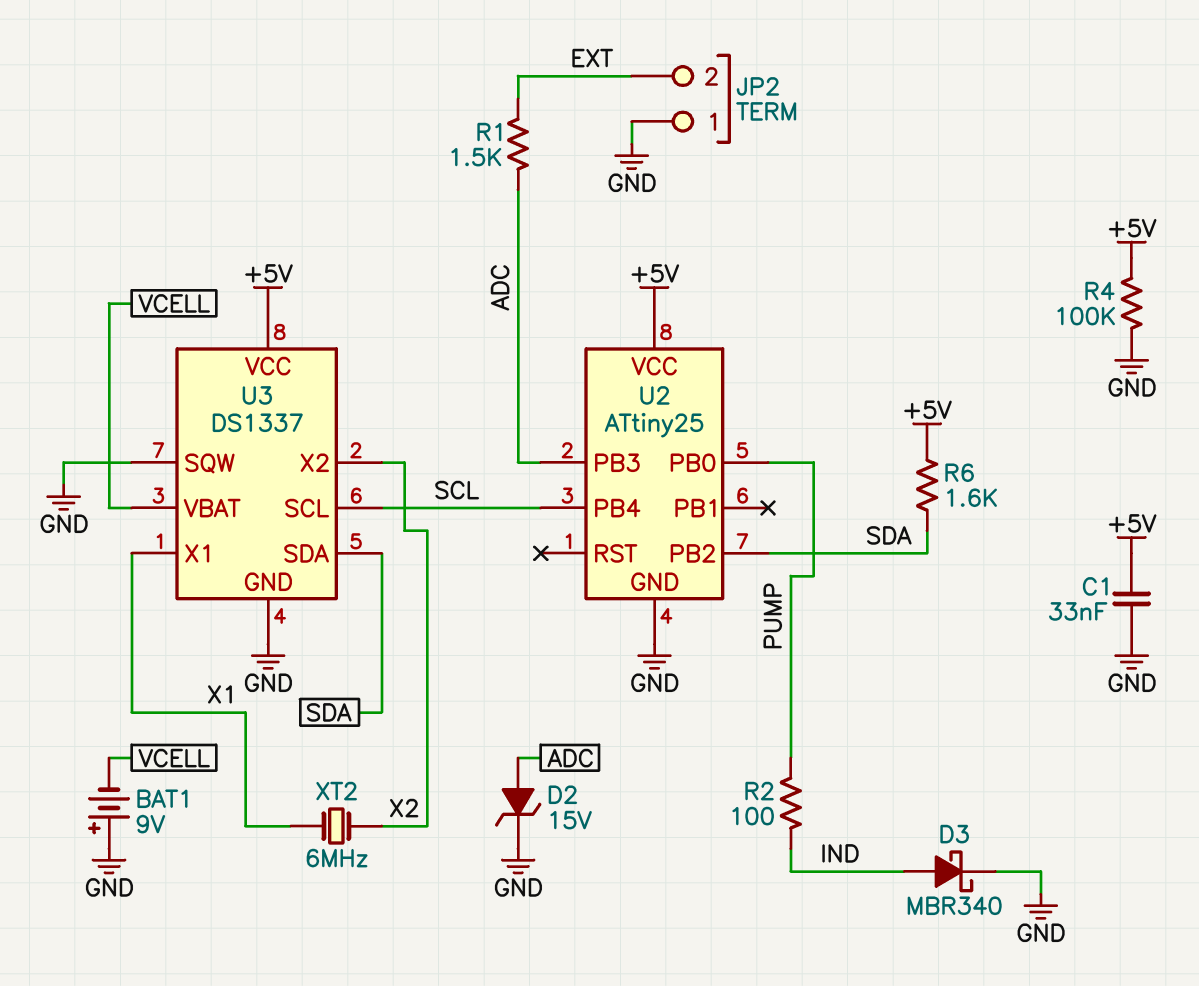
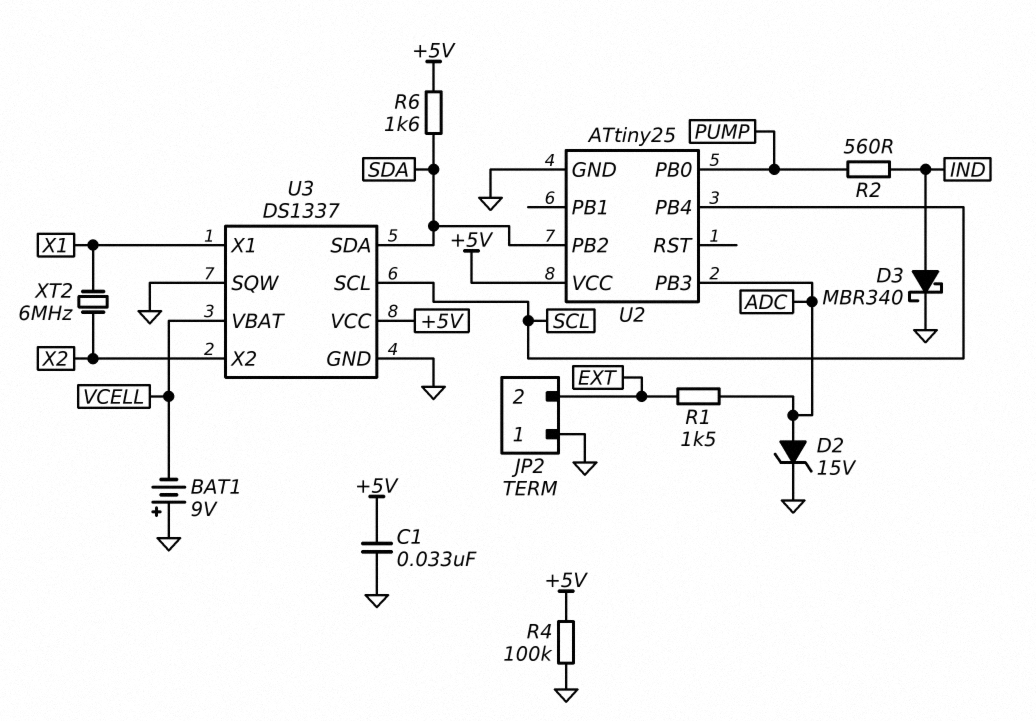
R2: 100 (IND, PUMP) -> 560 (IND, PUMP)

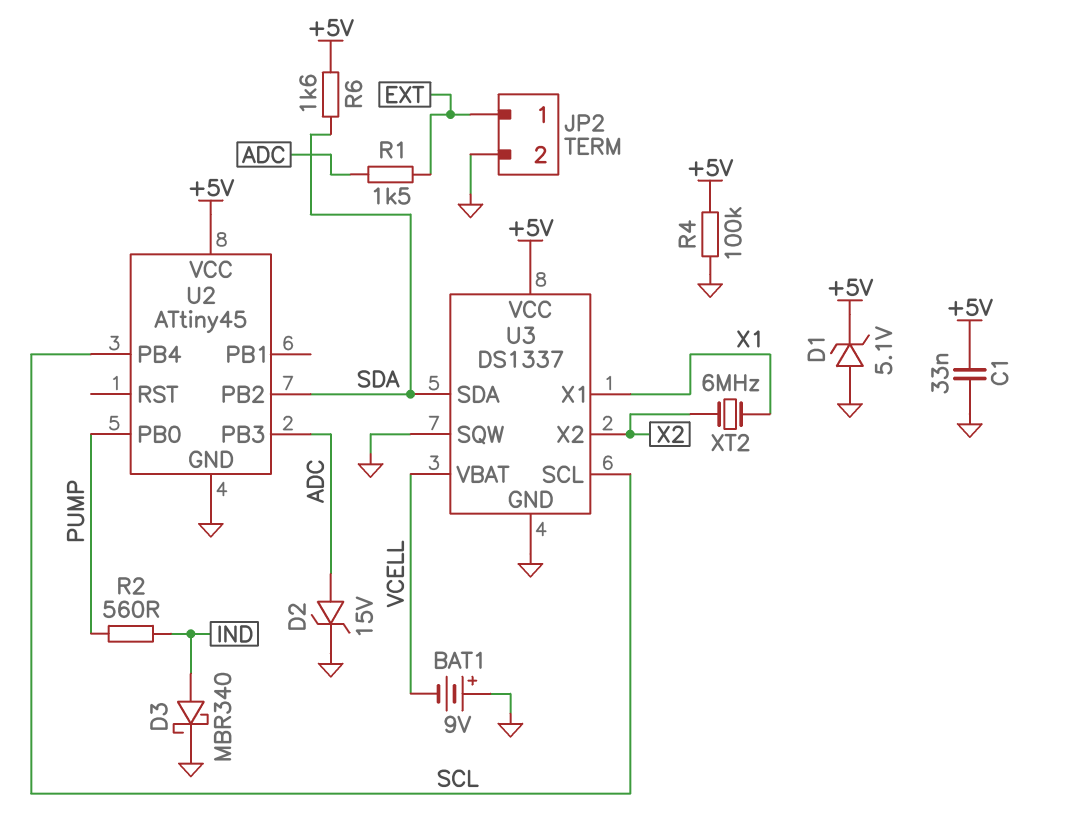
D1: none -> zener 5.1V (A GND, K +5V)
JP2 pin 1: GND -> EXT
JP2 pin 2: EXT -> GND
U2: ATtiny25 -> ATtiny45

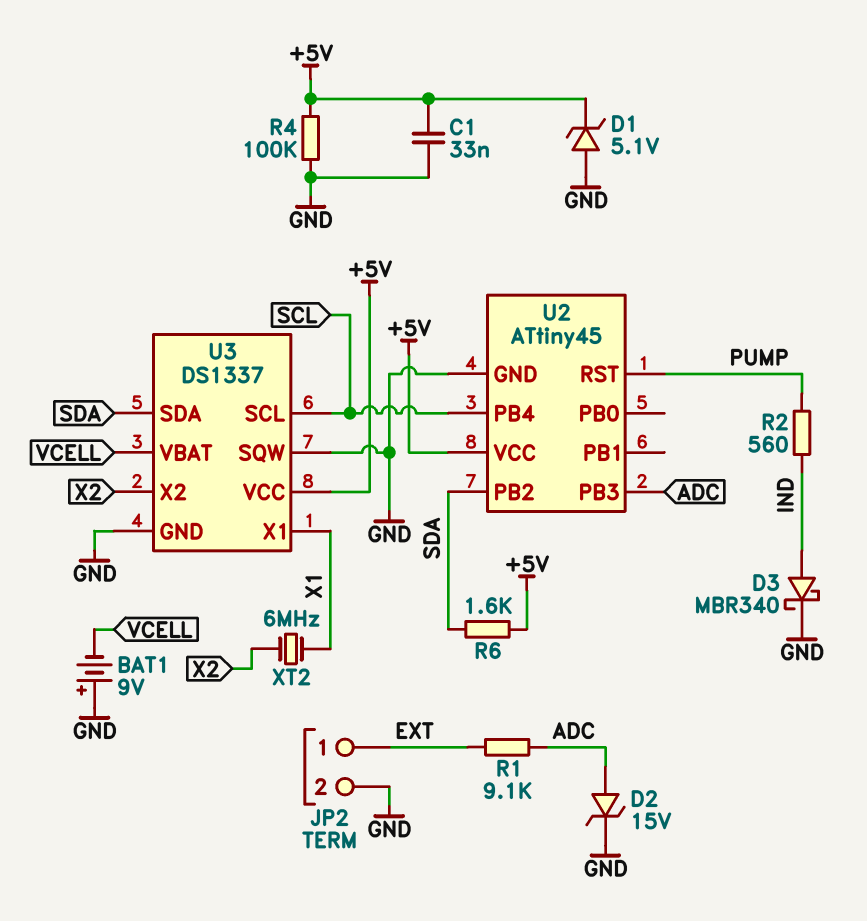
R1: 1.5k (ADC, EXT) -> 9.1k (ADC, EXT)
U2 pin PB0: PUMP -> none
U2 pin RST: none -> PUMP

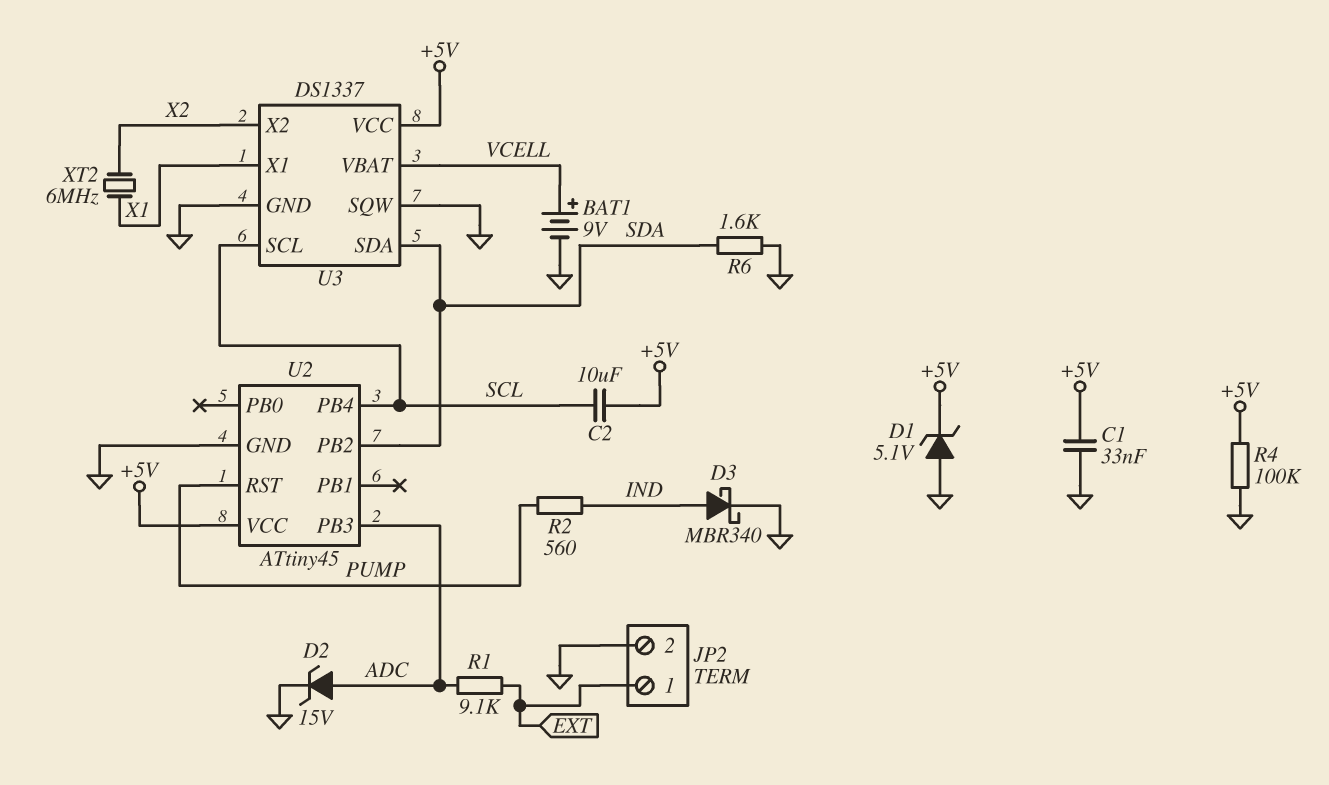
BAT1: 9V (plus GND, minus VCELL) -> 9V (plus VCELL, minus GND)
C2: none -> 10uF (+5V, SCL)
R6: 1.6k (+5V, SDA) -> 1.6k (GND, SDA)

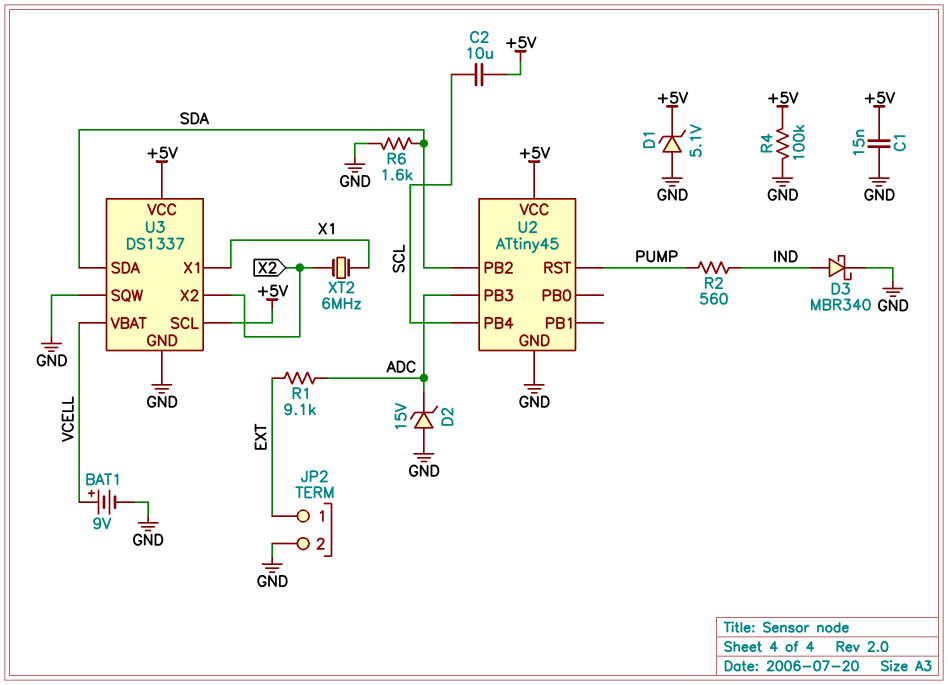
C1: 33nF (+5V, GND) -> 15nF (+5V, GND)
D2: zener 15V (A ADC, K GND) -> zener 15V (A GND, K ADC)
U3 pin SCL: SCL -> +5V

